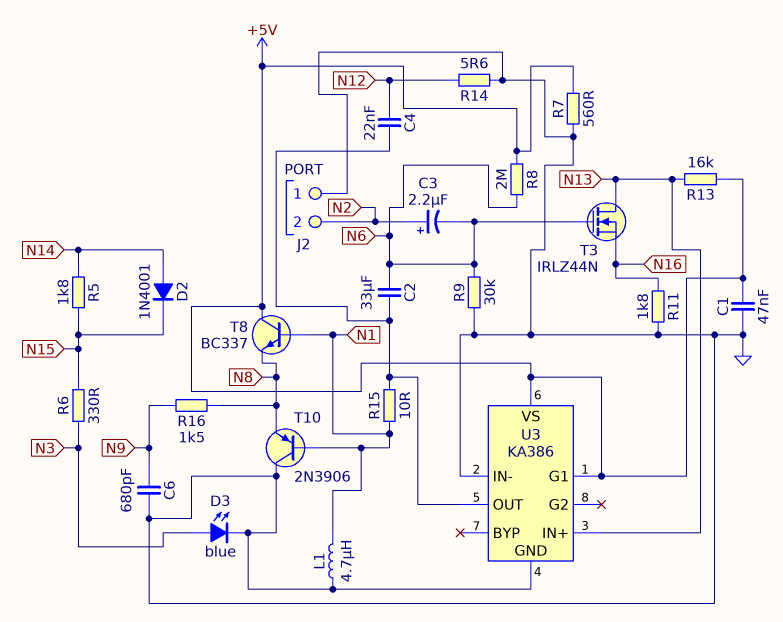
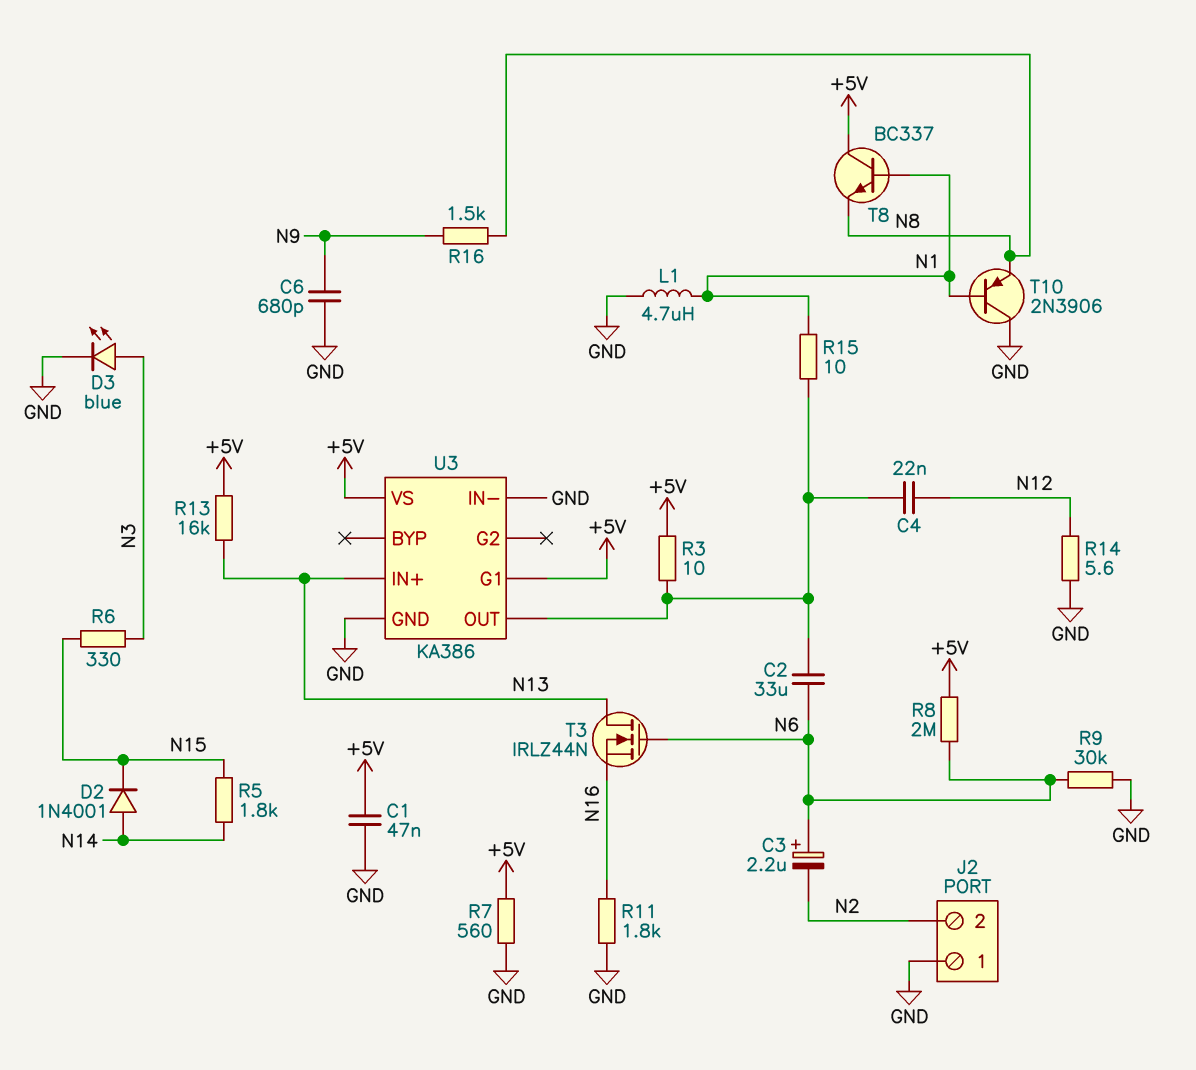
C3: 2.2uF (plus N2, minus N6) -> 2.2uF (plus N6, minus N2)
R3: none -> 10 (+5V, U3/OUT)

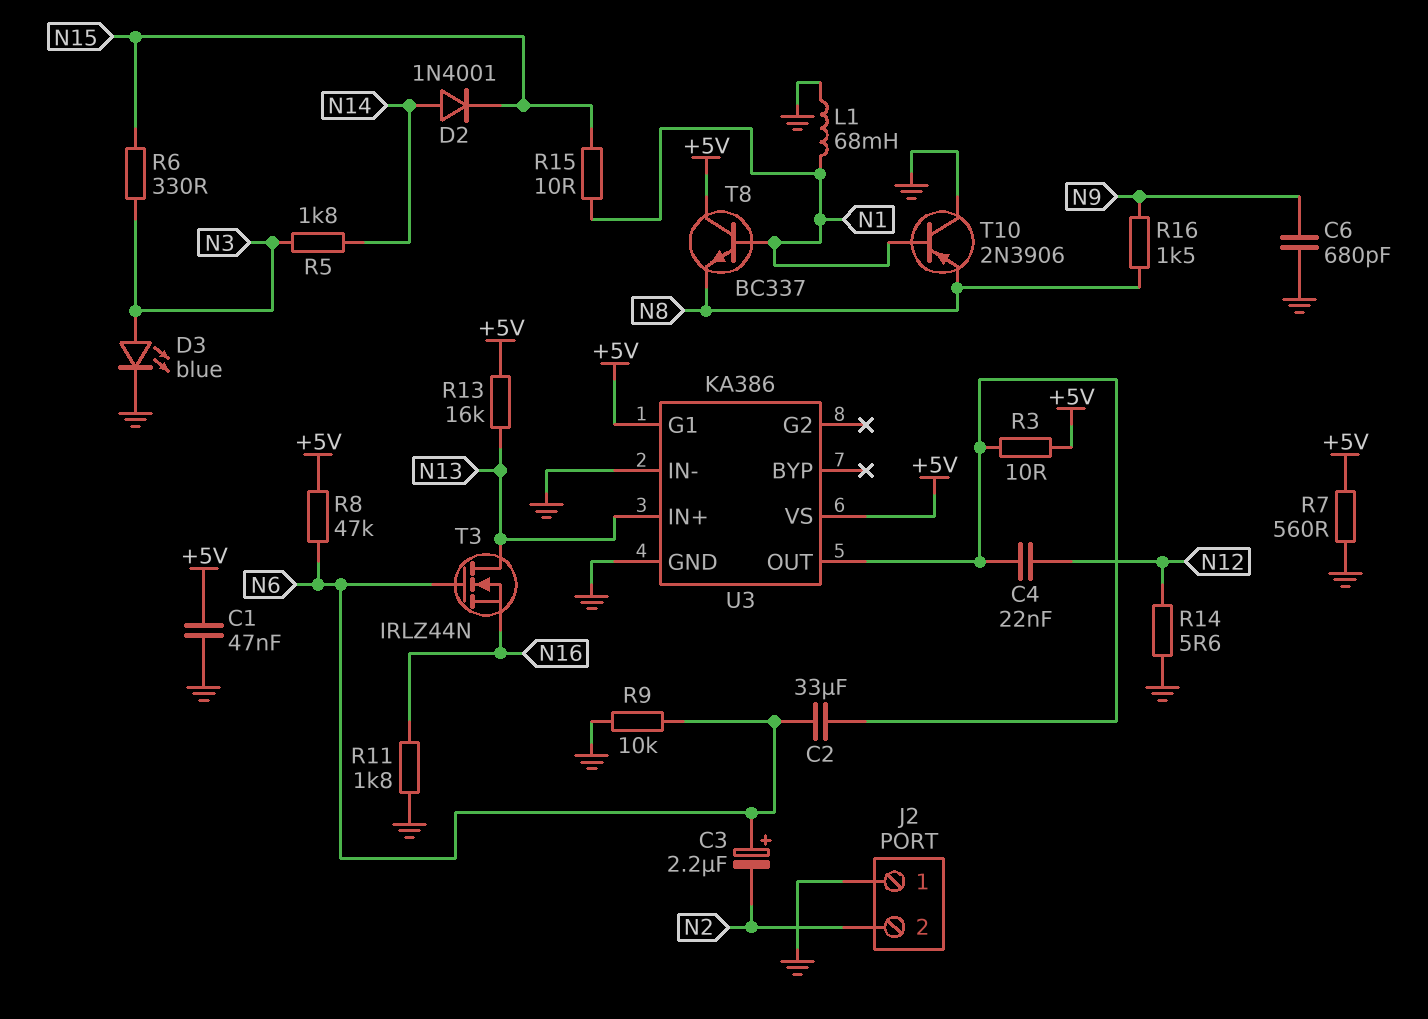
L1: 4.7uH (GND, N1) -> 68mH (GND, N1)
R5: 1.8k (N14, N15) -> 1.8k (N3, N14)
R8: 2M (+5V, N6) -> 47k (+5V, N6)
R9: 30k (GND, N6) -> 10k (GND, N6)
R15: 10 (N1, U3/OUT) -> 10 (N1, N15)

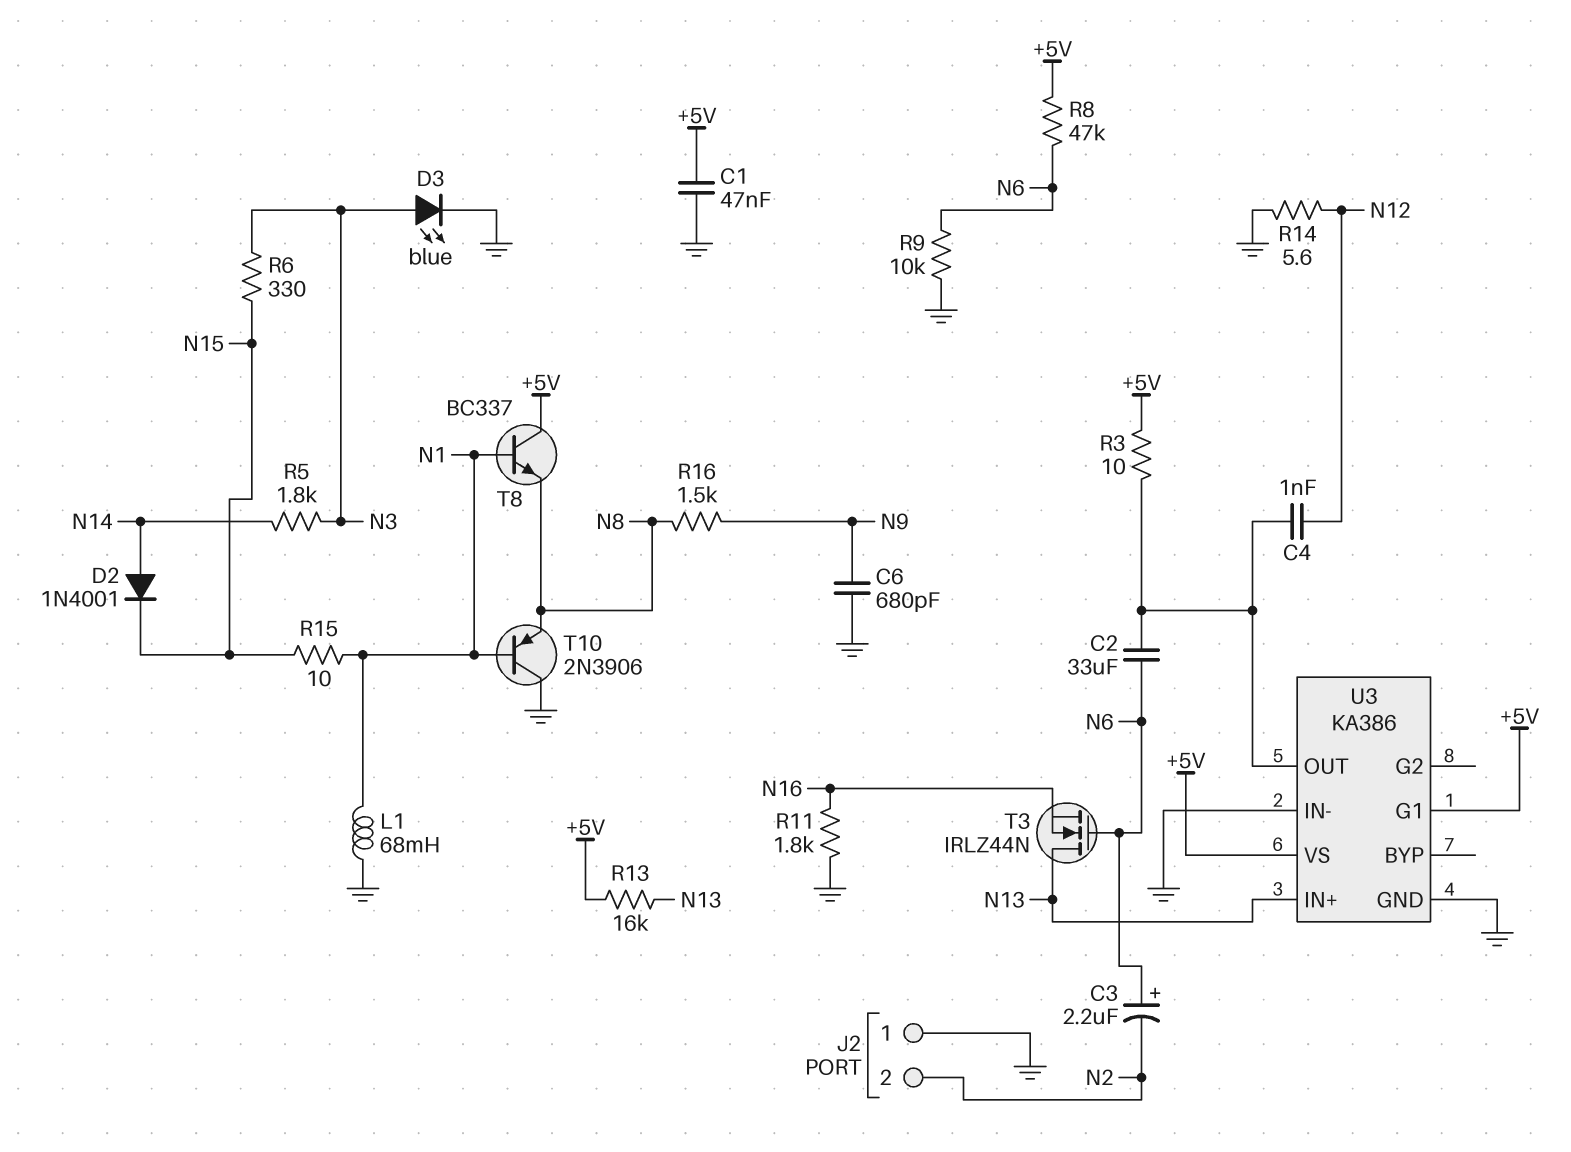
C4: 22nF (N12, U3/OUT) -> 1nF (N12, U3/OUT)
R7: 560 (+5V, GND) -> none

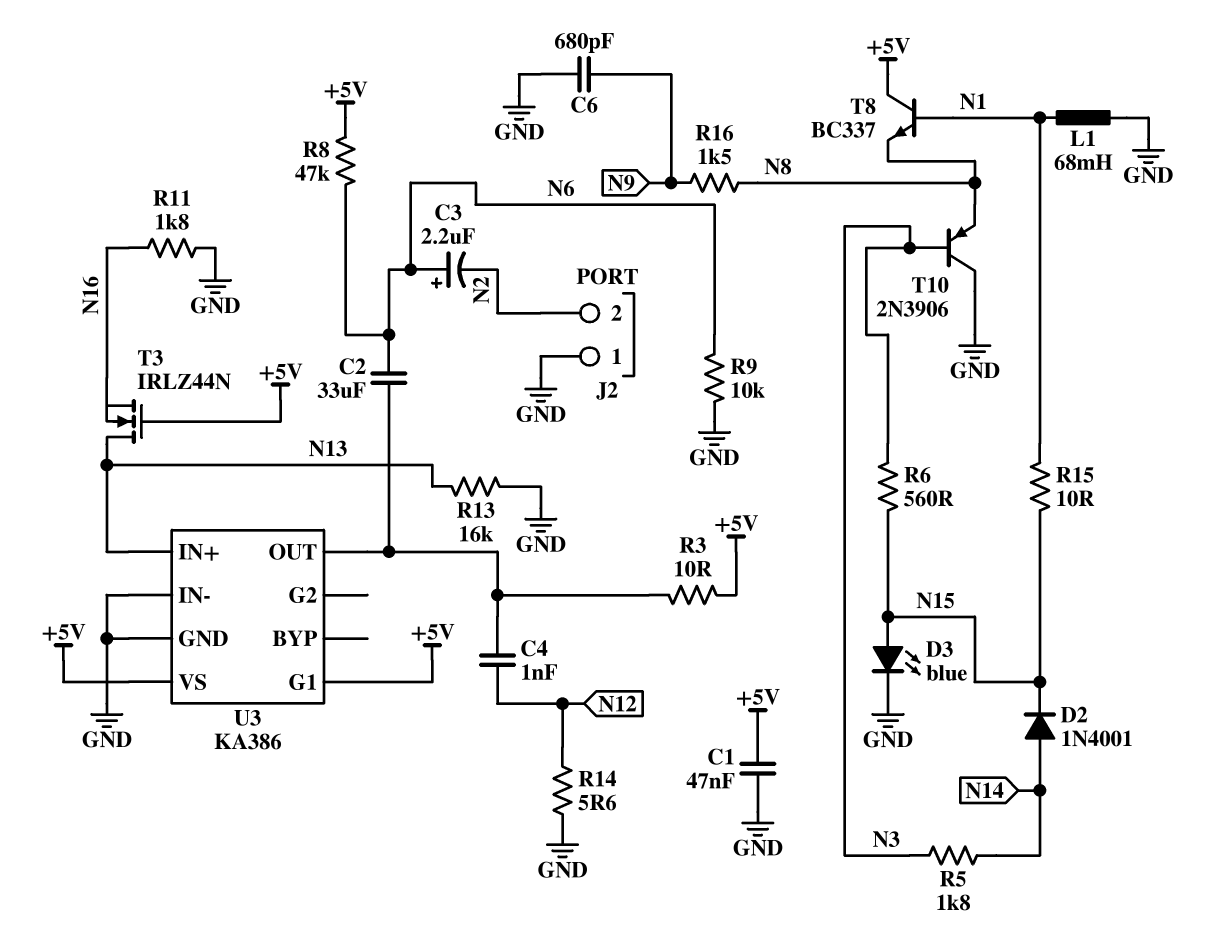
D3: LED blue (A N3, K GND) -> LED blue (A N15, K GND)
R6: 330 (N3, N15) -> 560 (N3, N15)
R13: 16k (+5V, N13) -> 16k (GND, N13)
T3: NMOS IRLZ44N (G N6, D N13, S N16) -> NMOS IRLZ44N (G +5V, D N13, S N16)
T10: PNP 2N3906 (B N1, C GND, E N8) -> PNP 2N3906 (B N3, C GND, E N8)

